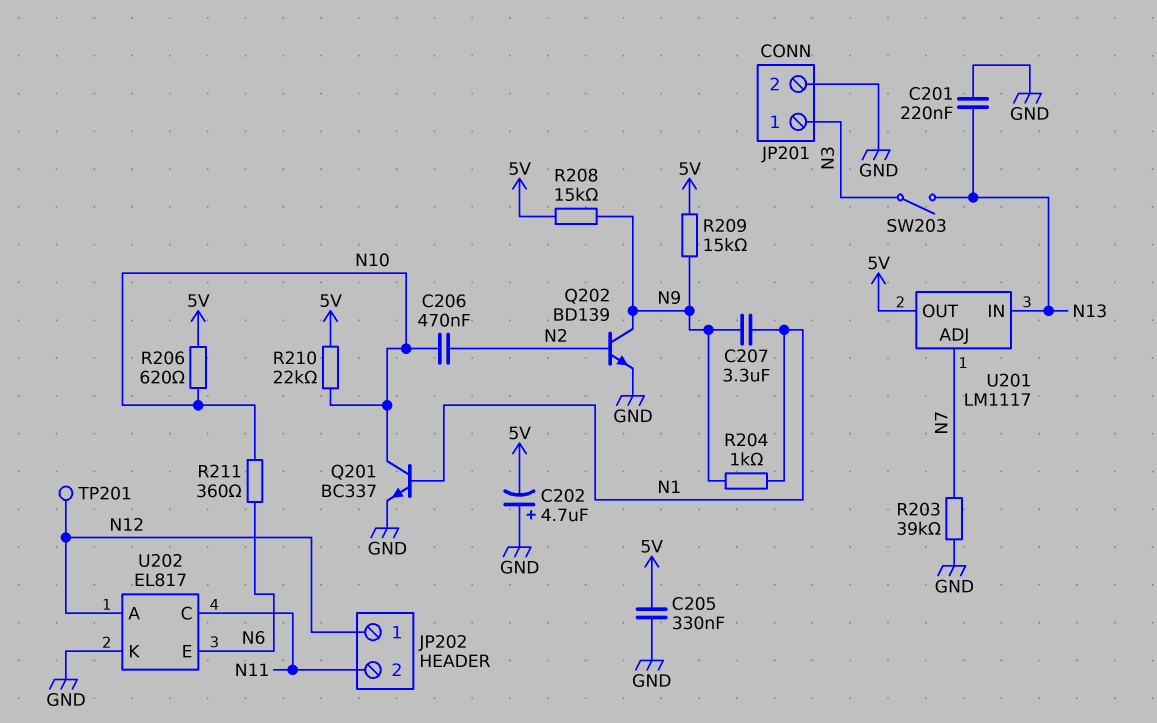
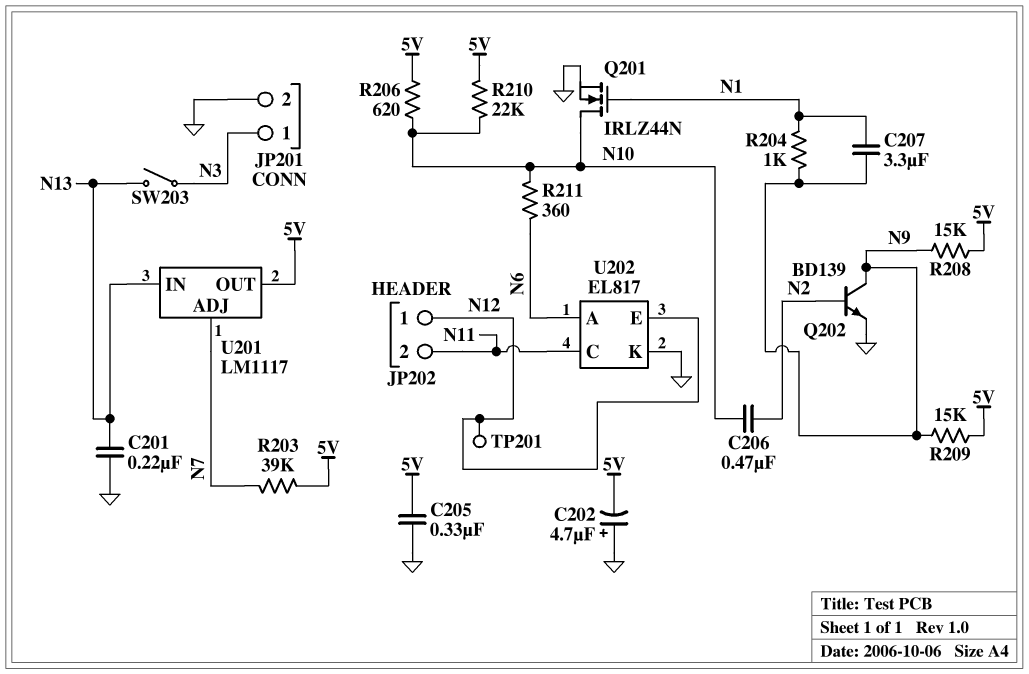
Q201: NPN BC337 (B N1, C N10, E GND) -> NMOS IRLZ44N (G N1, D N10, S GND)
R203: 39k (GND, N7) -> 39k (5V, N7)
U202 pin A: N12 -> N6
U202 pin E: N6 -> N12

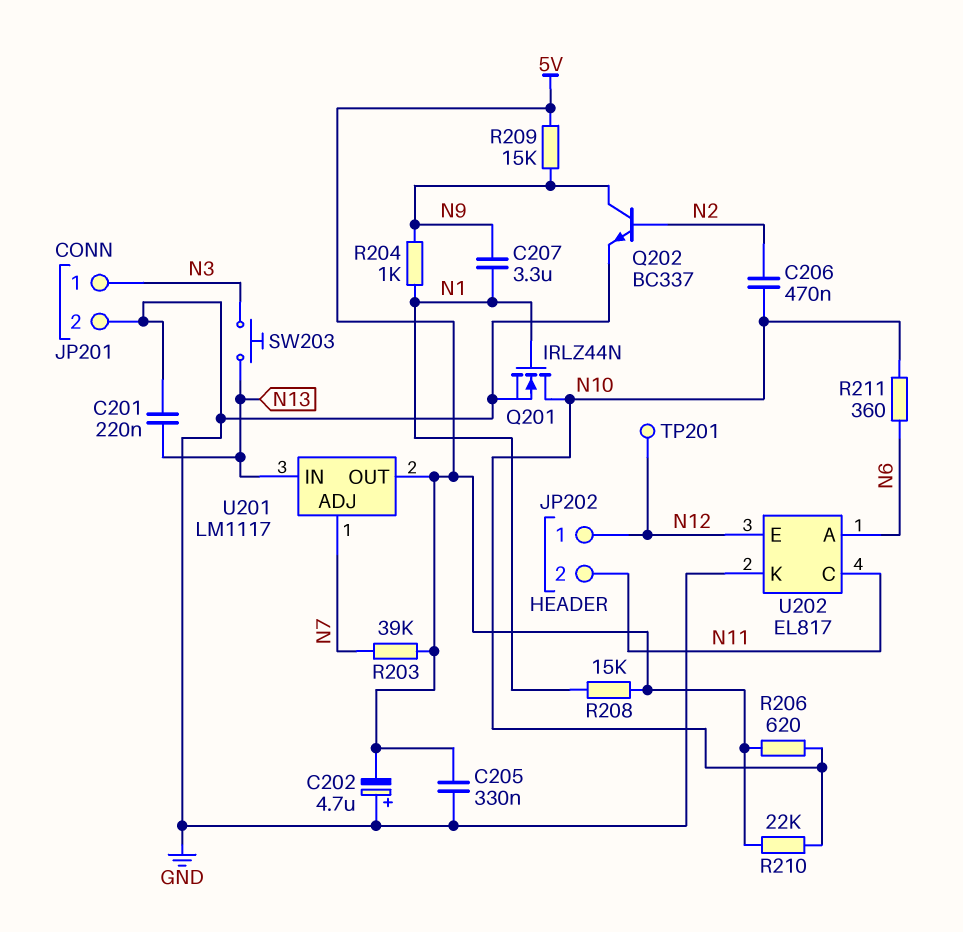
Q202: NPN BD139 (B N2, C N9, E GND) -> NPN BC337 (B N2, C N9, E GND)
R208: 15k (5V, N9) -> 15k (5V, N1)
SW203: switch (N3, N13) -> button (N3, N13)

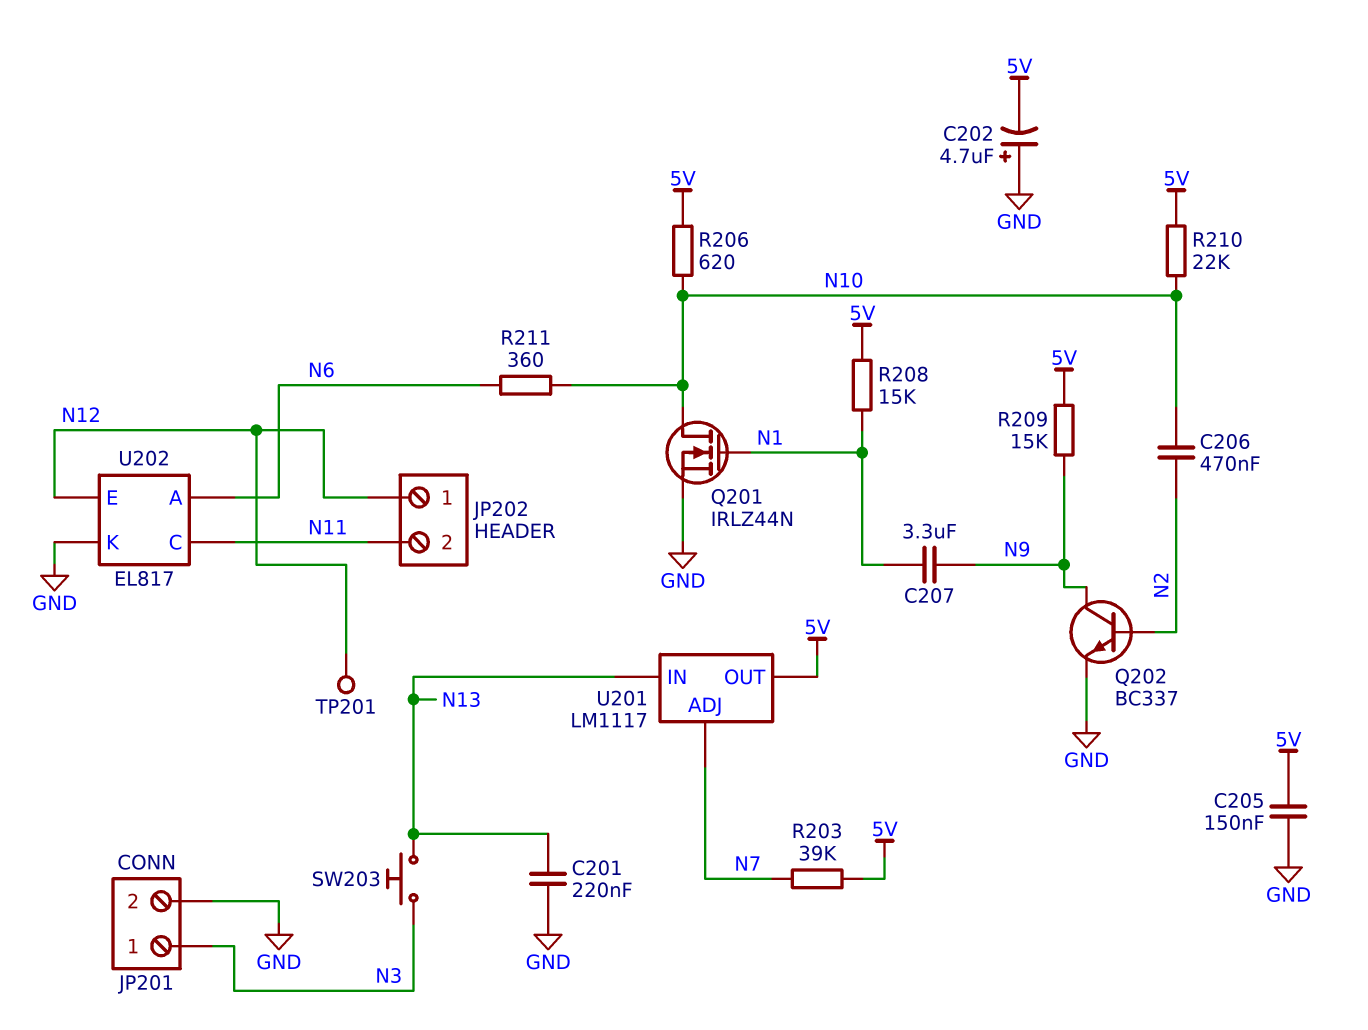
C205: 330nF (5V, GND) -> 150nF (5V, GND)
R204: 1k (N1, N9) -> none

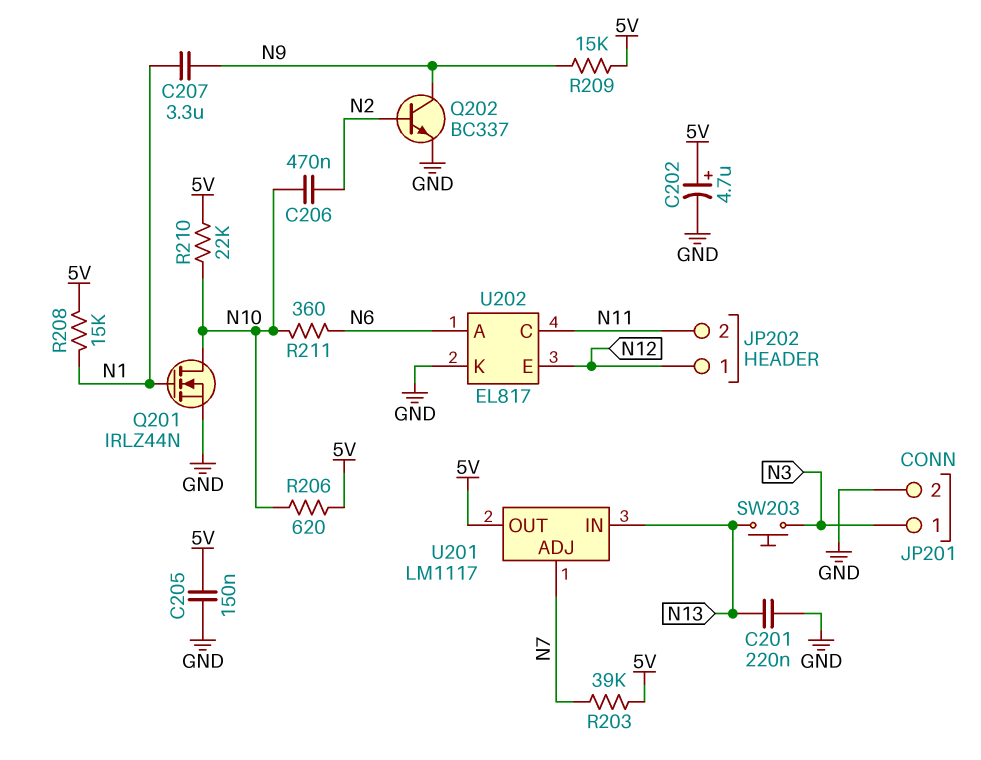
C202: 4.7uF (plus GND, minus 5V) -> 4.7uF (plus 5V, minus GND)
TP201: test point (N12) -> none

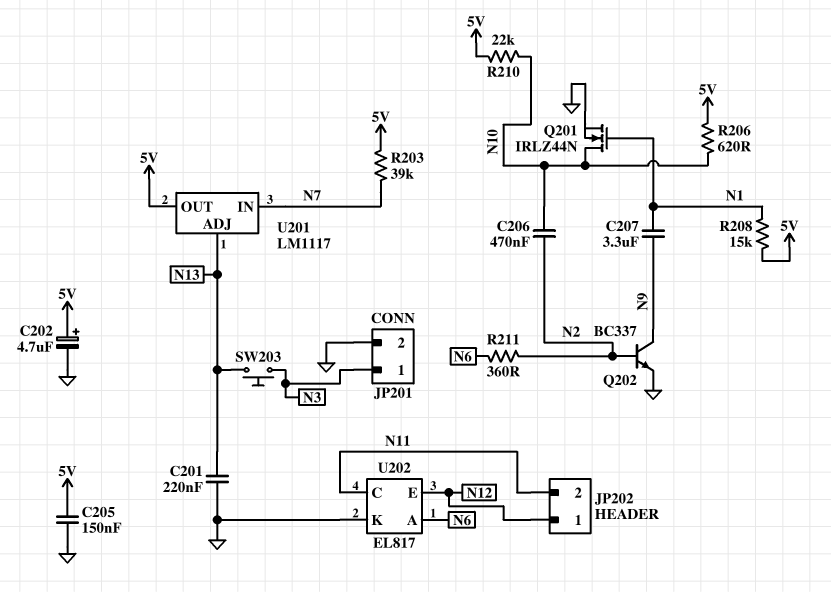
R209: 15k (5V, N9) -> none
R211: 360 (N6, N10) -> 360 (N2, N6)
U201 pin ADJ: N7 -> N13
U201 pin IN: N13 -> N7

